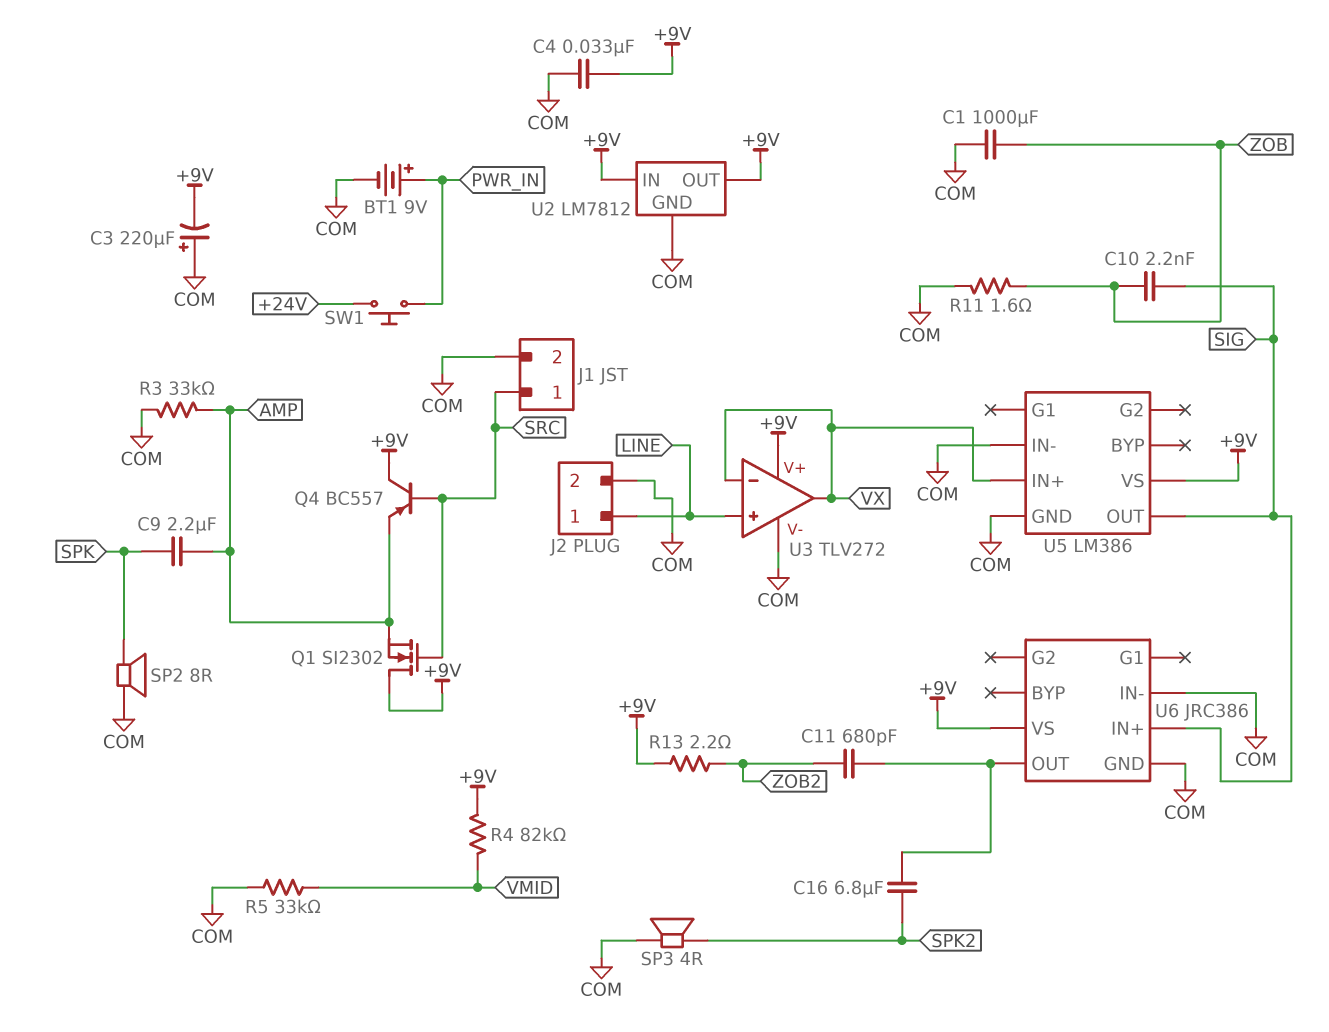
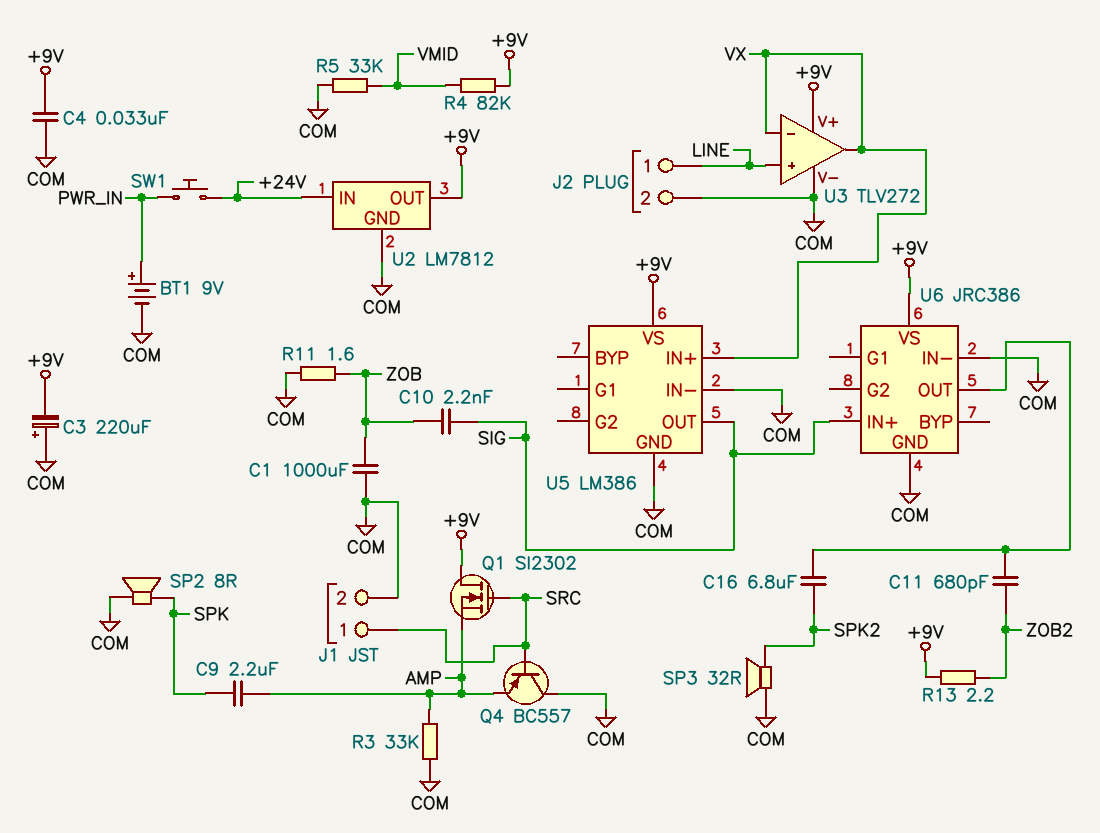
Q4: PNP BC557 (B SRC, C +9V, E AMP) -> PNP BC557 (B SRC, C COM, E AMP)
SP3: speaker 4R (COM, SPK2) -> speaker 32R (COM, SPK2)
U2 pin IN: +9V -> +24V

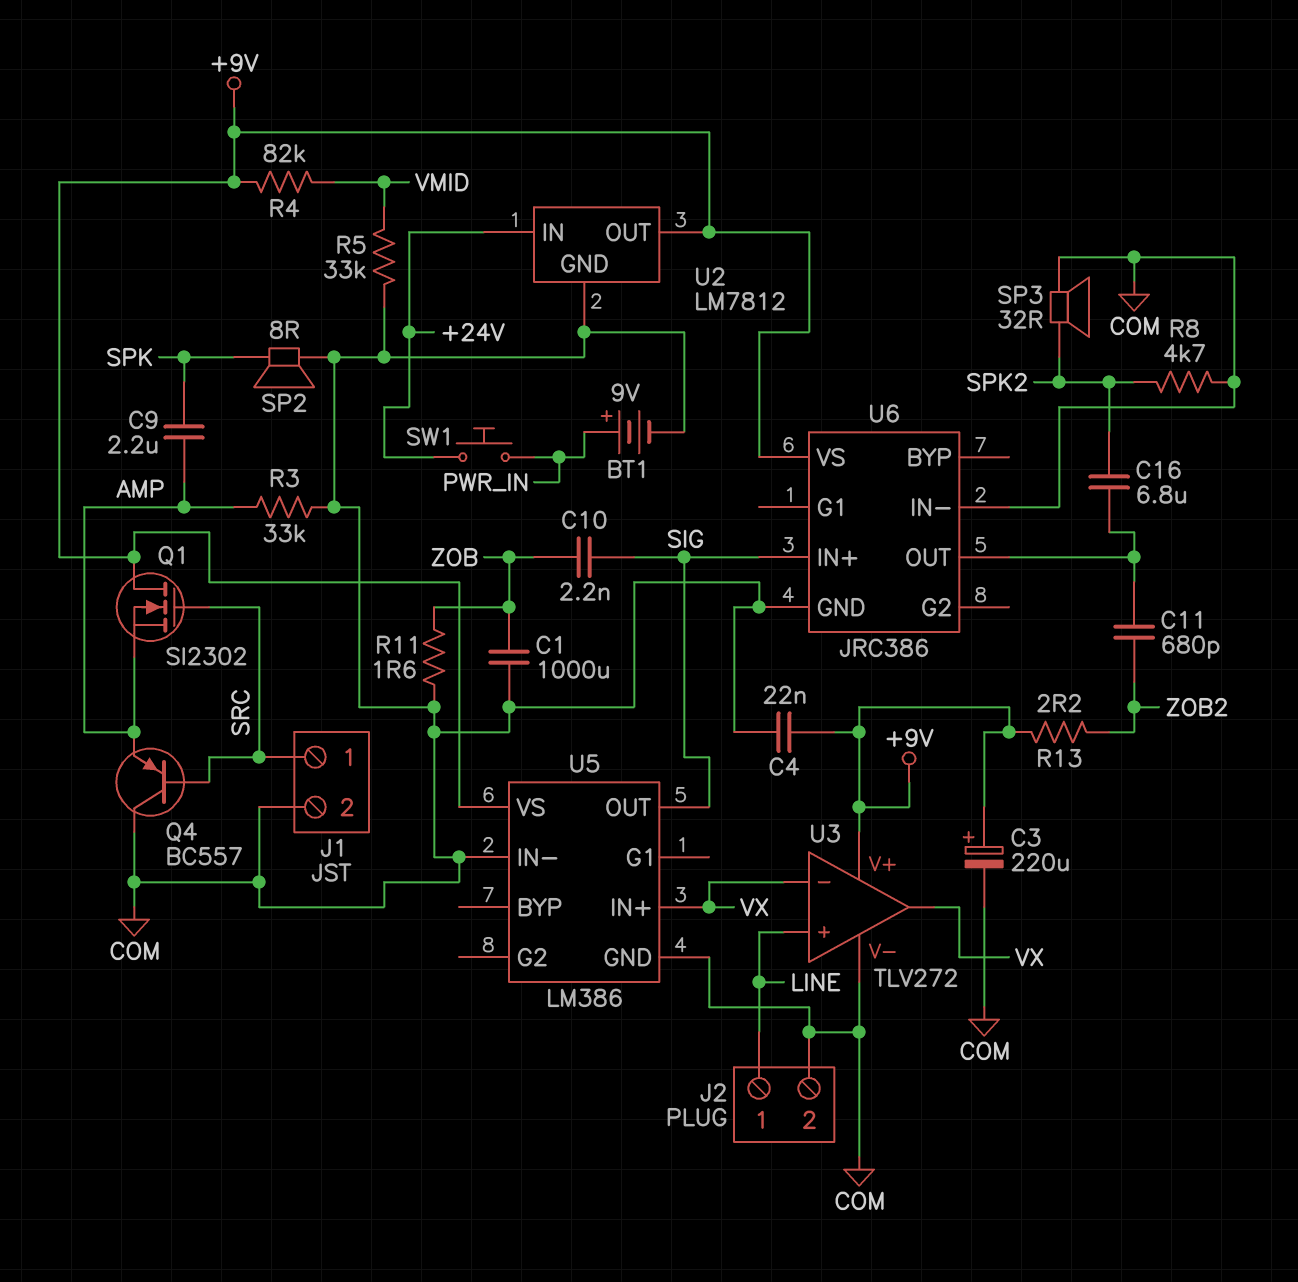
C3: 220uF (plus COM, minus +9V) -> 220uF (plus +9V, minus COM)
C4: 33nF (+9V, COM) -> 22nF (+9V, COM)
R8: none -> 4.7k (COM, SPK2)

